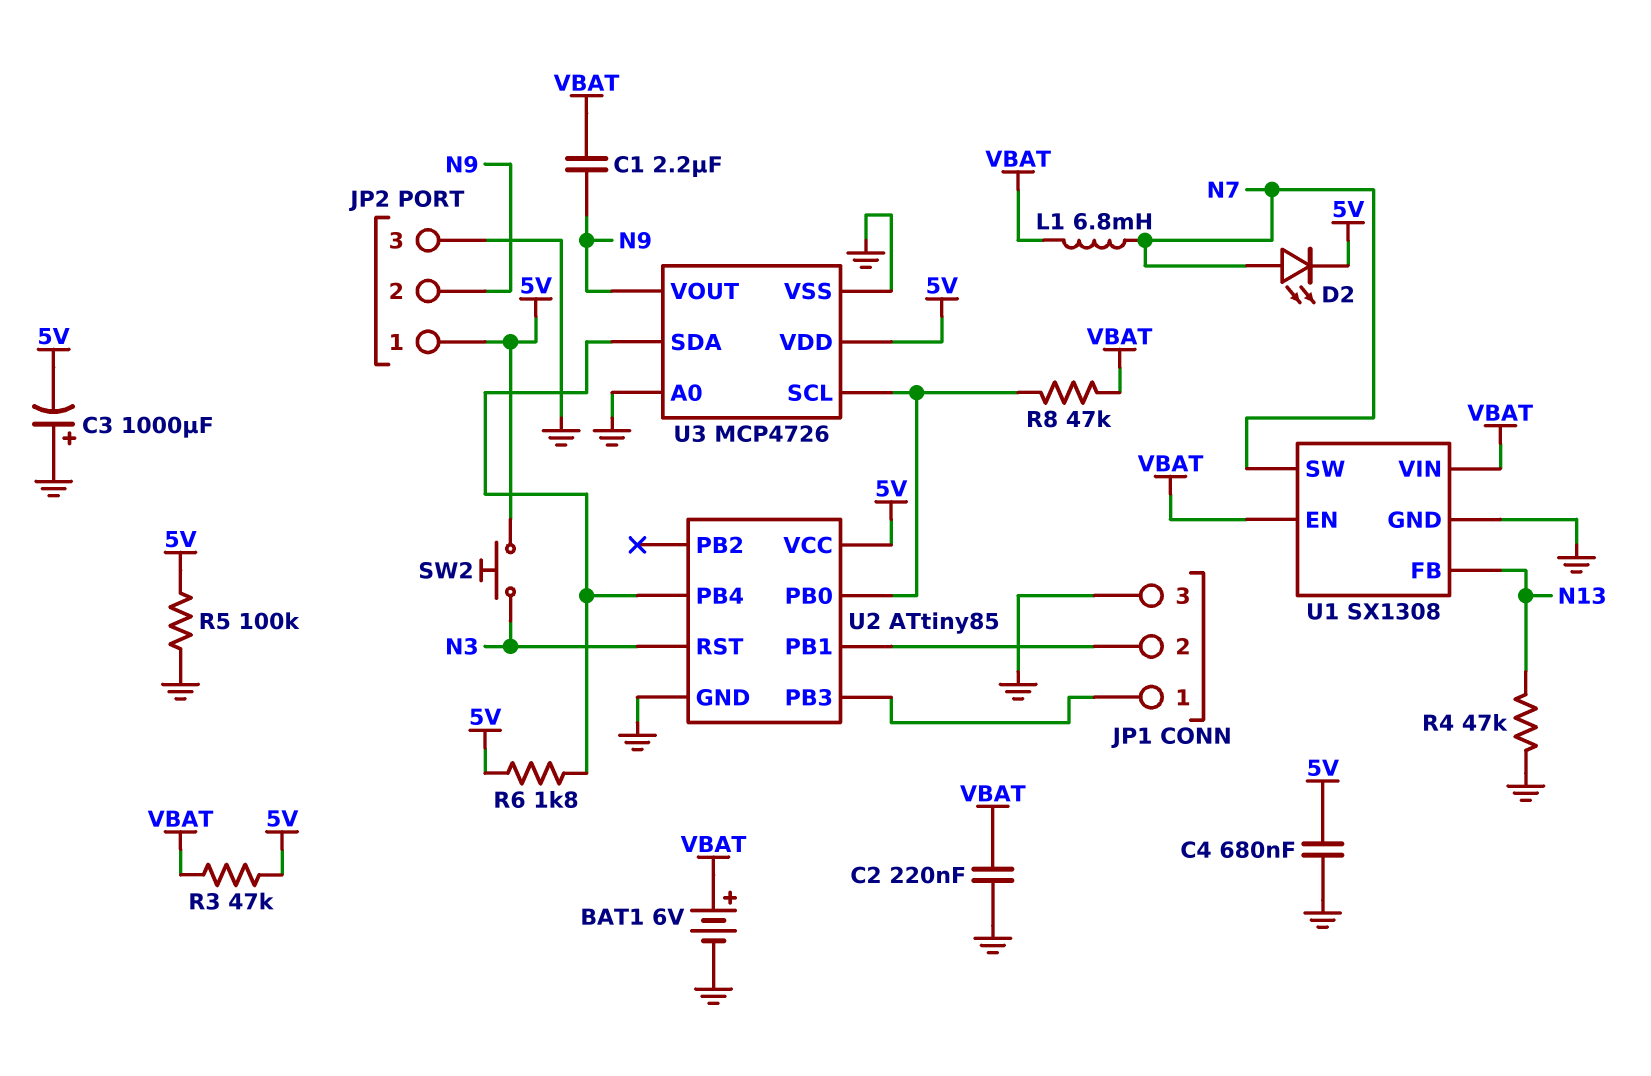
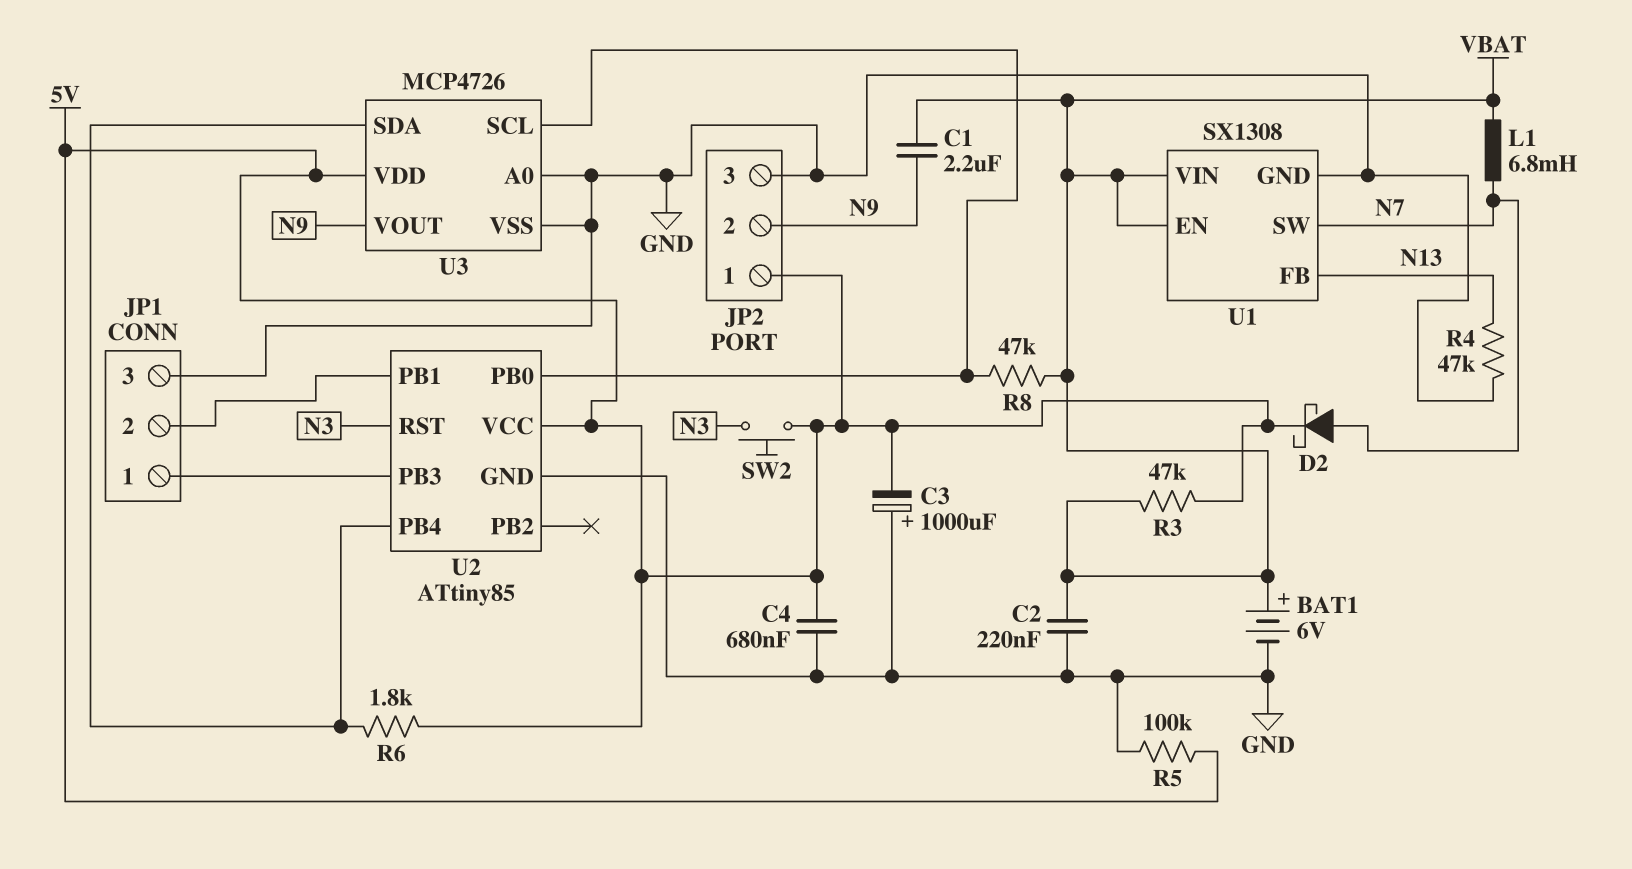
D2: LED (A N7, K 5V) -> schottky (A N7, K 5V)

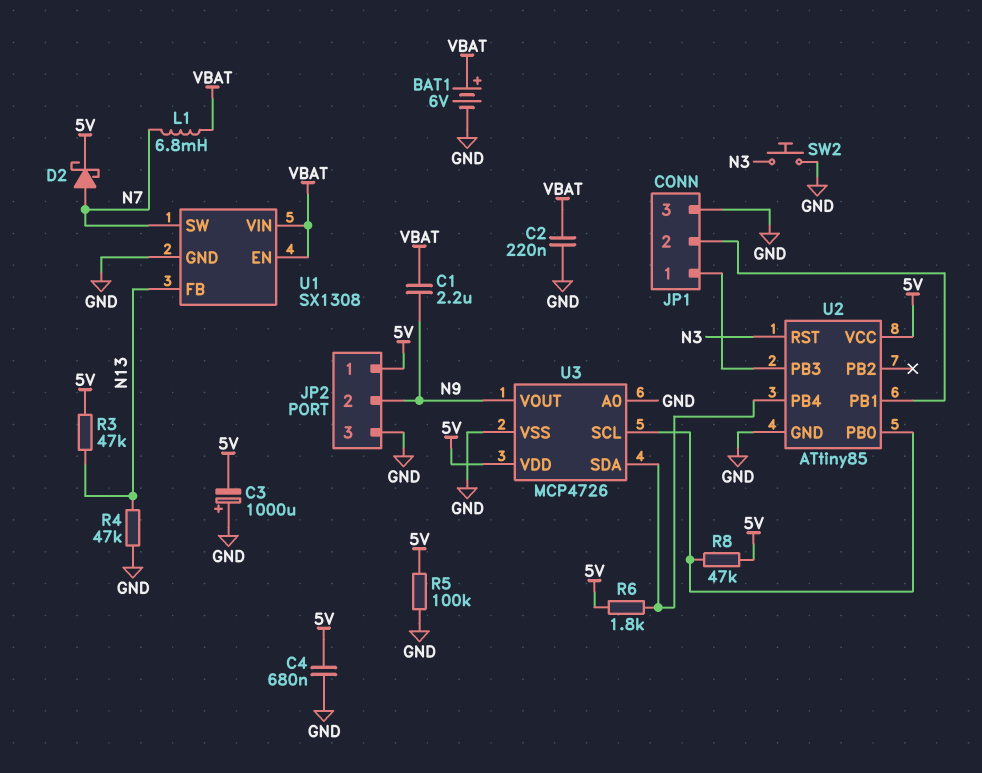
R3: 47k (5V, VBAT) -> 47k (5V, N13)
R8: 47k (U2/PB0, VBAT) -> 47k (5V, U2/PB0)
SW2: button (5V, N3) -> button (GND, N3)

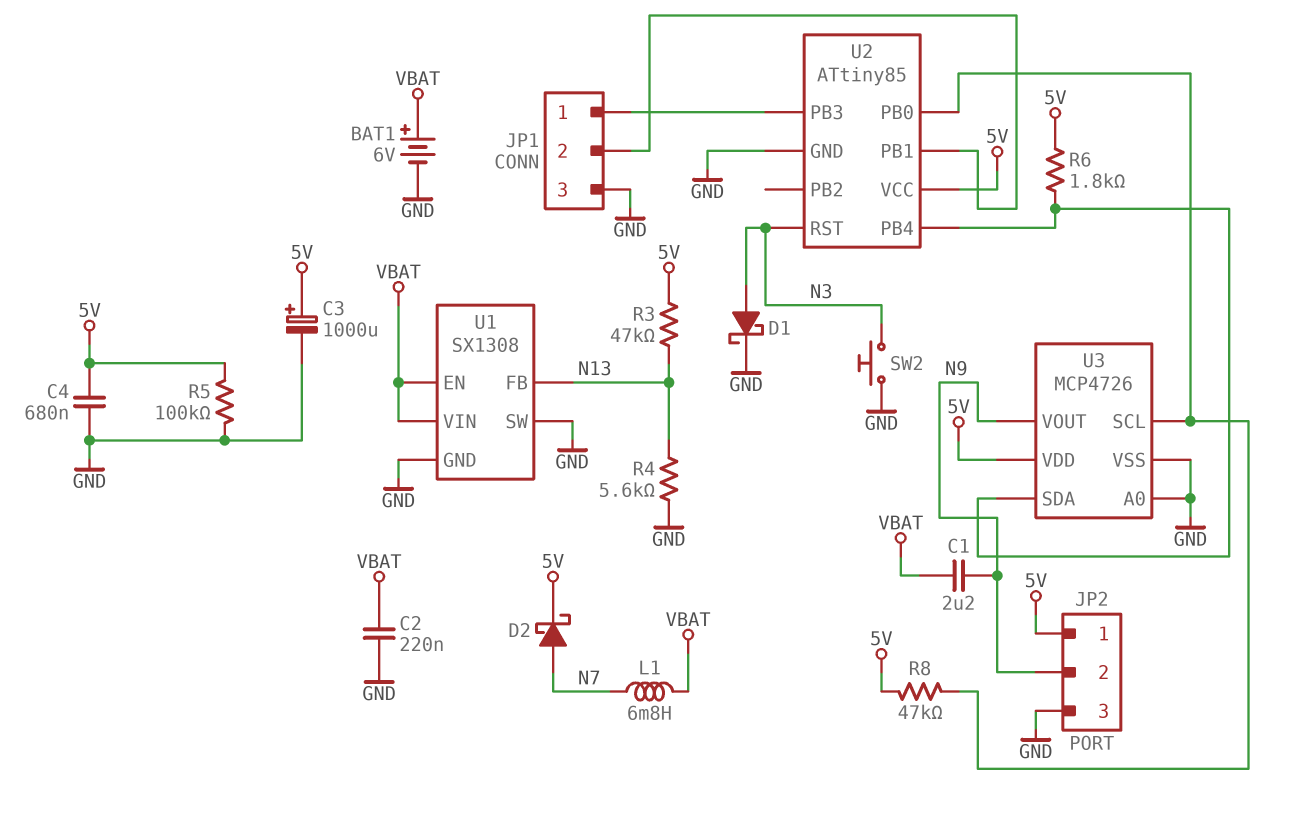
C3: 1000uF (plus GND, minus 5V) -> 1000uF (plus 5V, minus GND)
D1: none -> schottky (A N3, K GND)
R4: 47k (GND, N13) -> 5.6k (GND, N13)
U1 pin SW: N7 -> GND

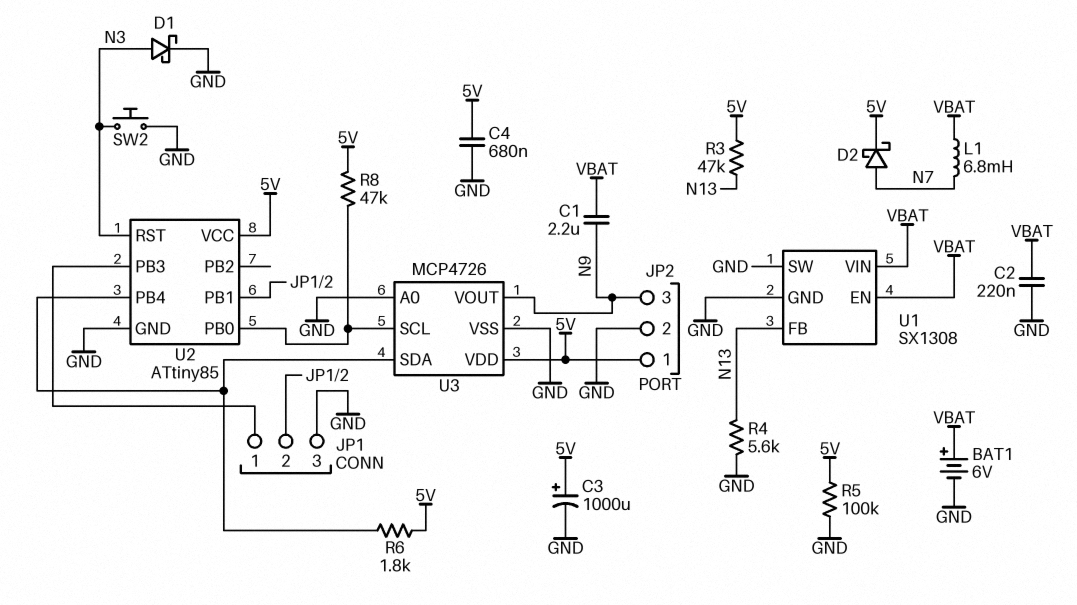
JP2 pin 2: N9 -> GND
JP2 pin 3: GND -> N9

